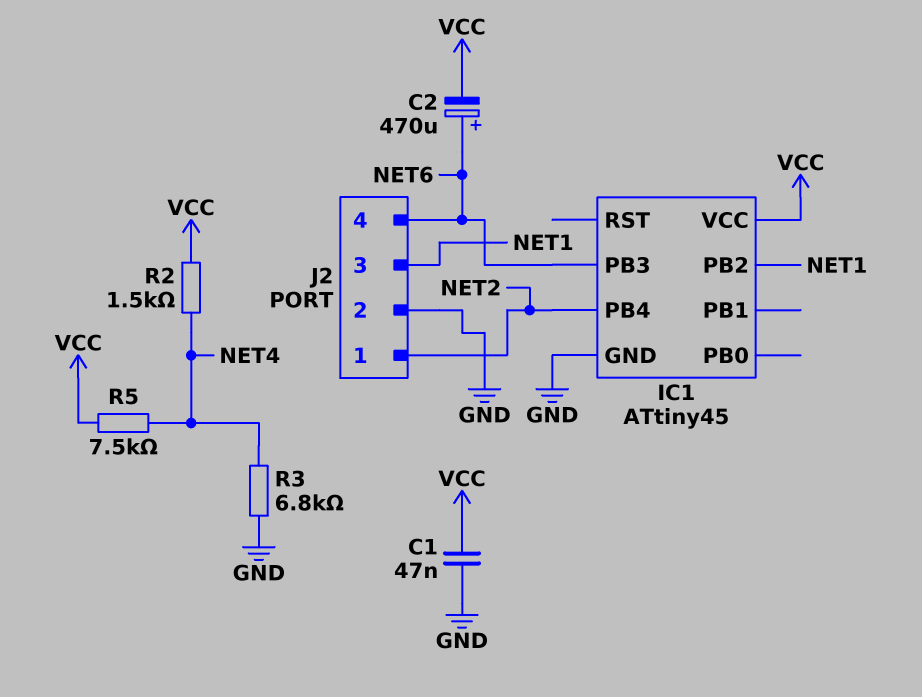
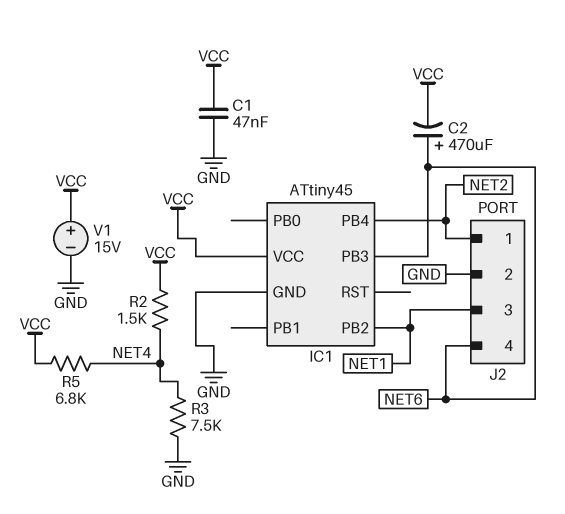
R3: 6.8k (GND, NET4) -> 7.5k (GND, NET4)
R5: 7.5k (NET4, VCC) -> 6.8k (NET4, VCC)
V1: none -> 15V (plus VCC, minus GND)

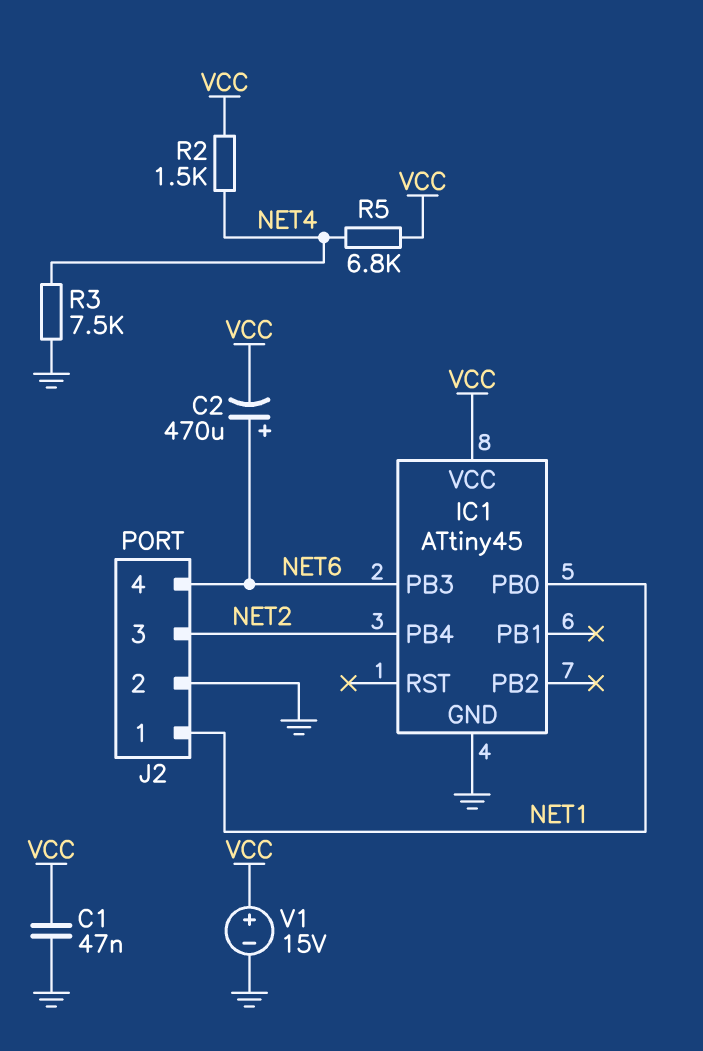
IC1 pin PB0: none -> NET1
IC1 pin PB2: NET1 -> none
J2 pin 1: NET2 -> NET1
J2 pin 3: NET1 -> NET2

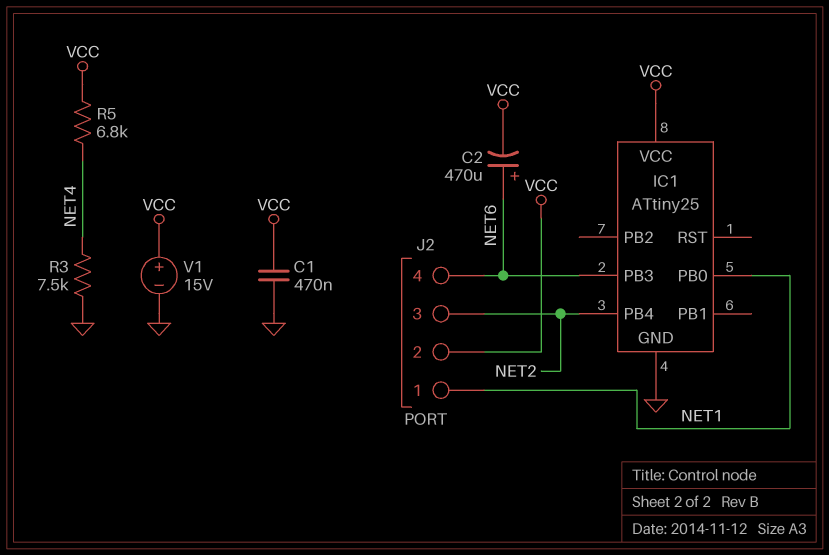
C1: 47nF (GND, VCC) -> 470nF (GND, VCC)
IC1: ATtiny45 -> ATtiny25
J2 pin 2: GND -> VCC
R2: 1.5k (NET4, VCC) -> none

